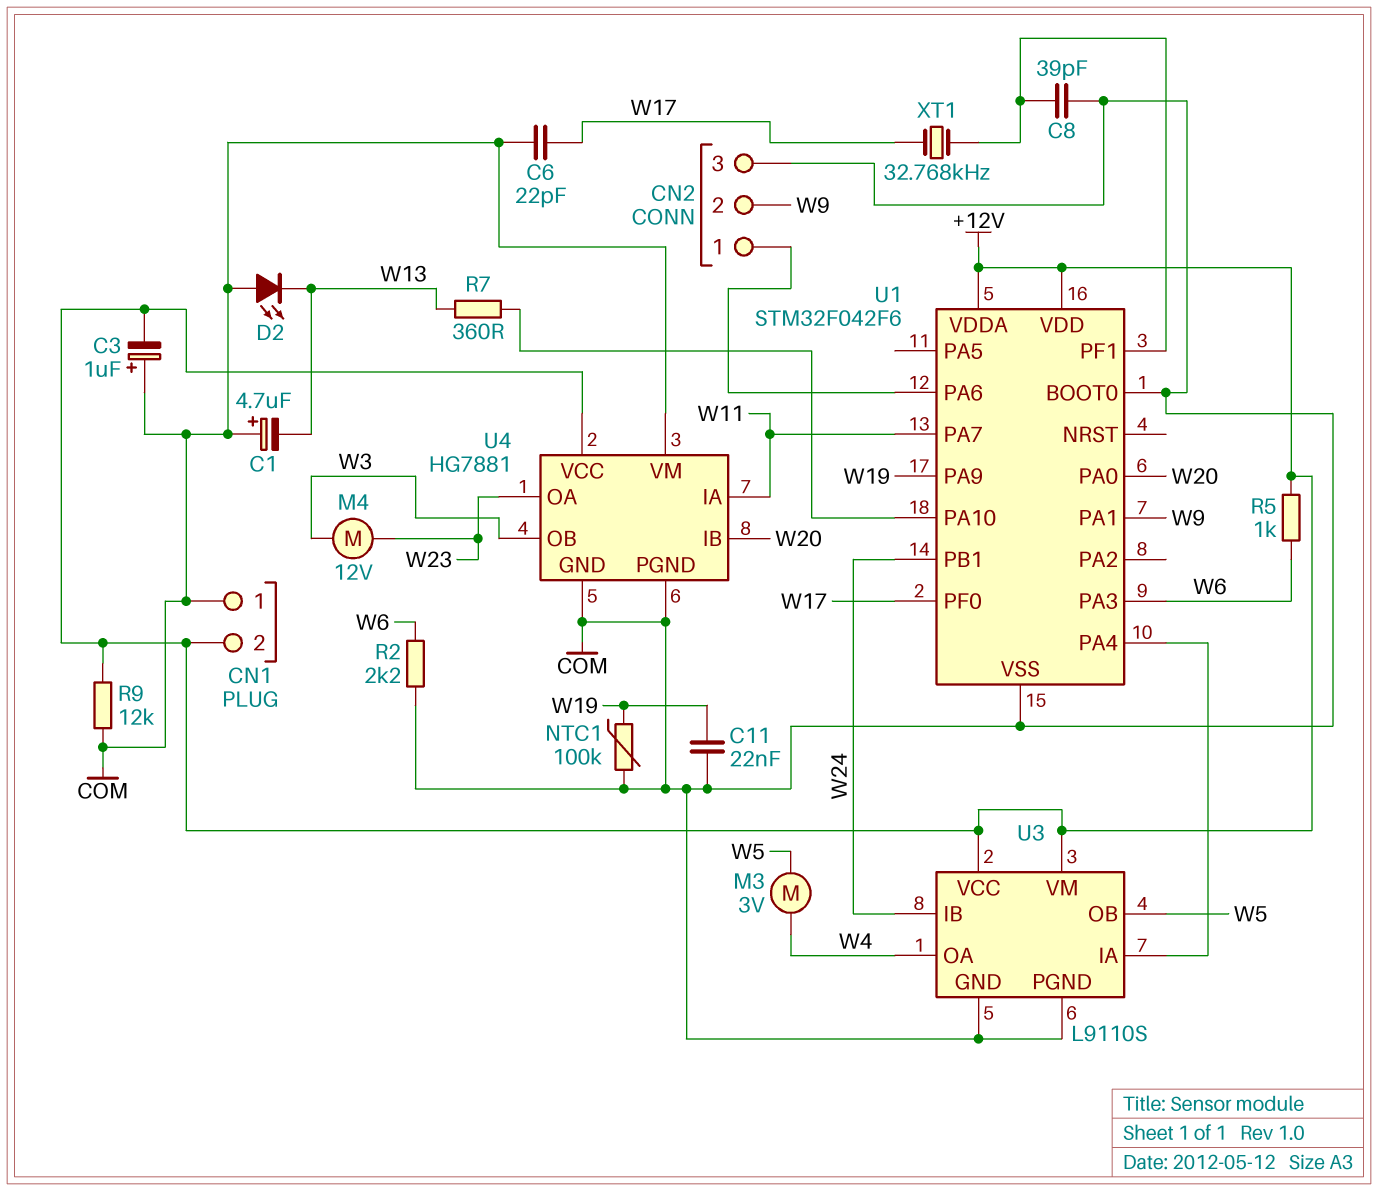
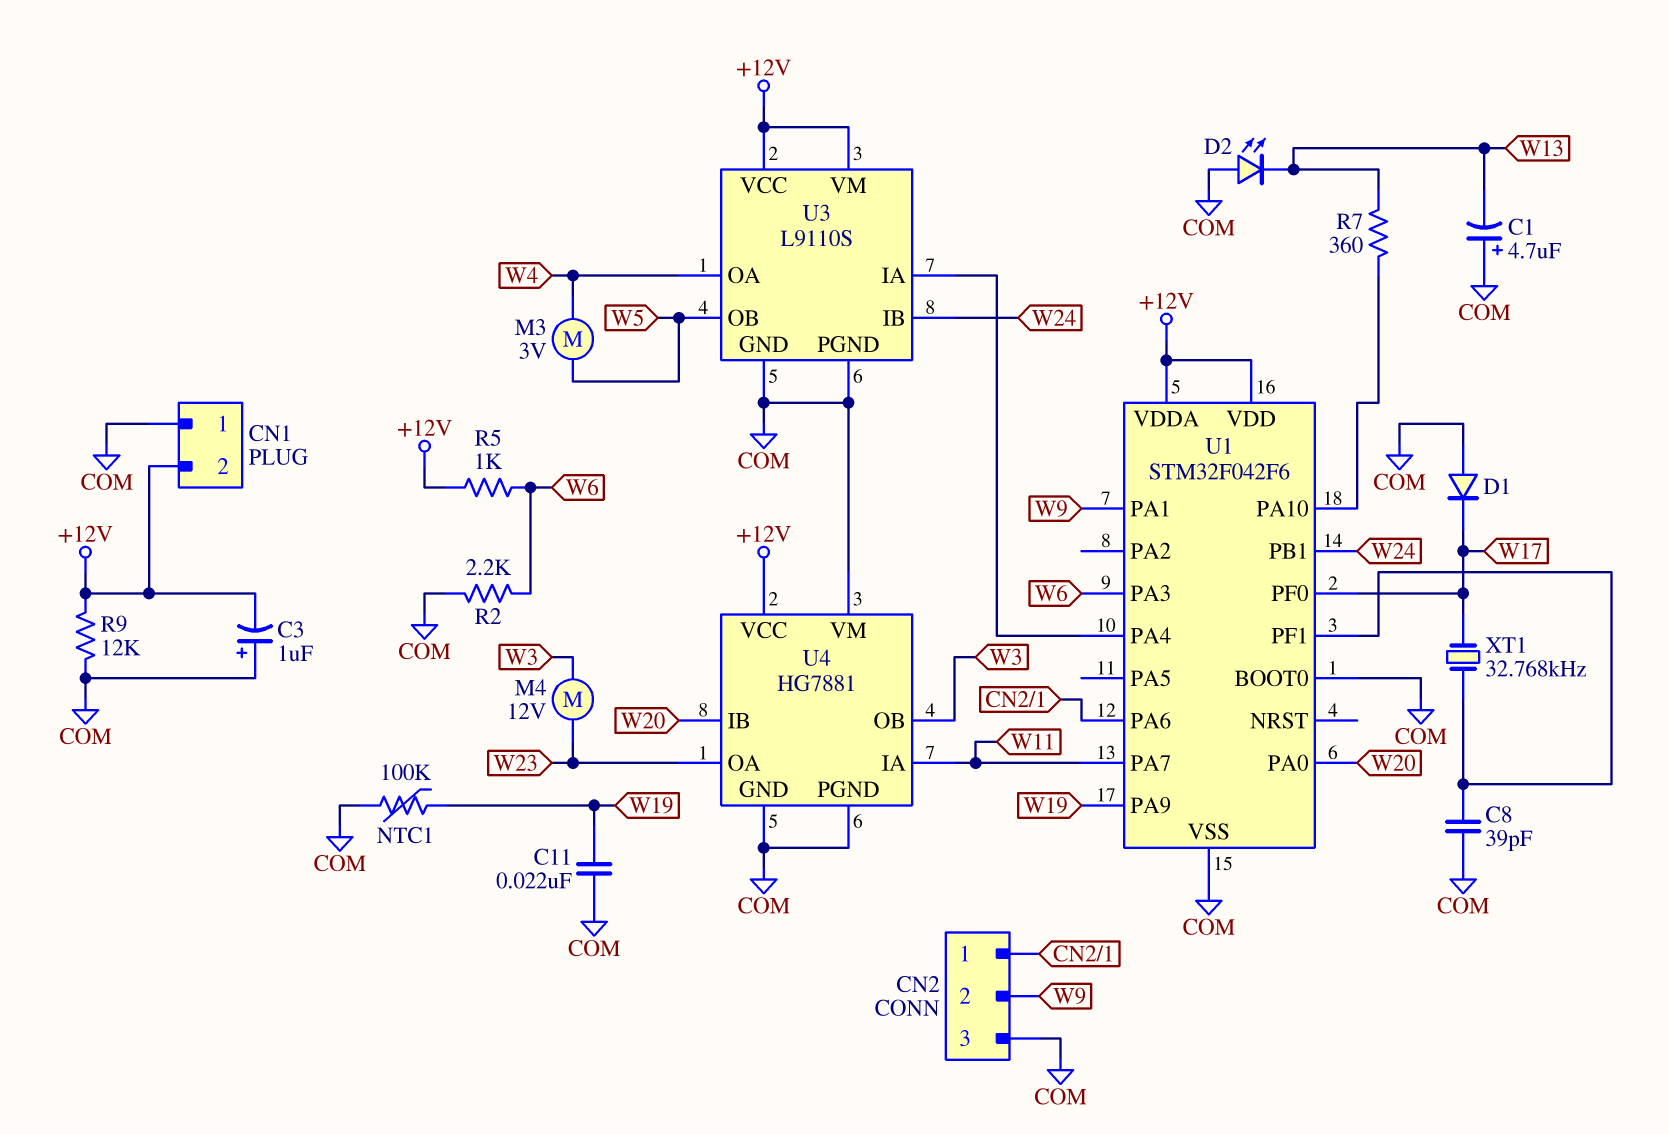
C6: 22pF (COM, W17) -> none
D1: none -> diode (A COM, K W17)

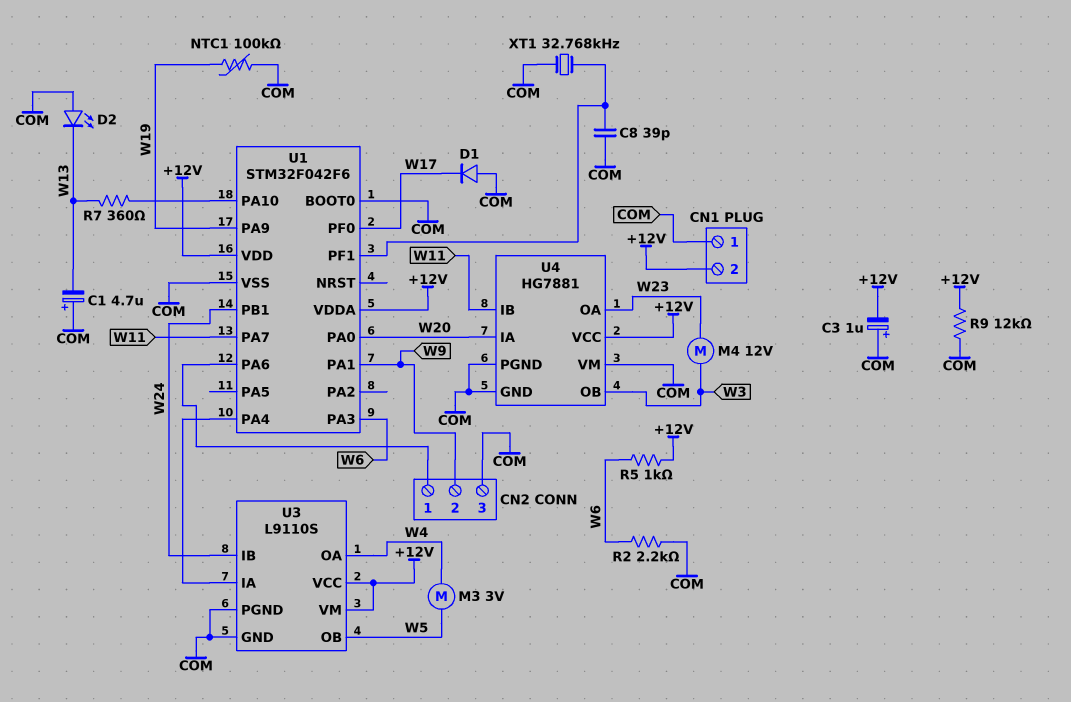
C11: 22nF (COM, W19) -> none
U4 pin IA: W11 -> W20
U4 pin IB: W20 -> W11
XT1: 32.768kHz (U1/PF1, W17) -> 32.768kHz (COM, U1/PF1)

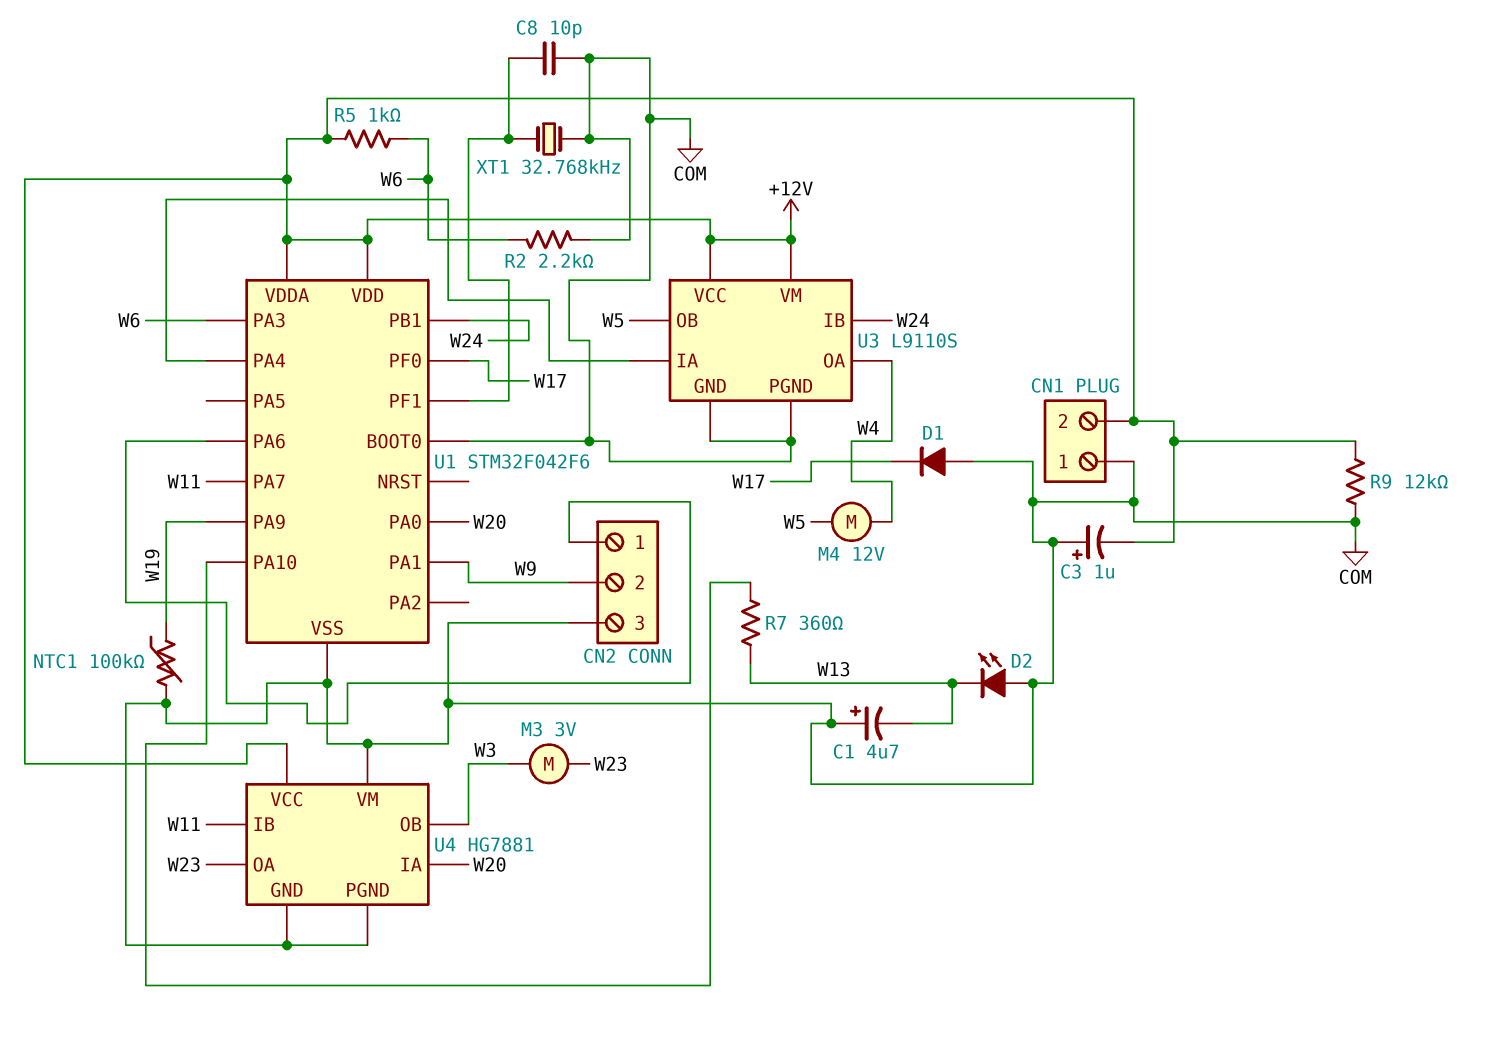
C8: 39pF (COM, U1/PF1) -> 10pF (COM, U1/PF1)
M3: motor 3V (W4, W5) -> motor 3V (W3, W23)
M4: motor 12V (W3, W23) -> motor 12V (W4, W5)

